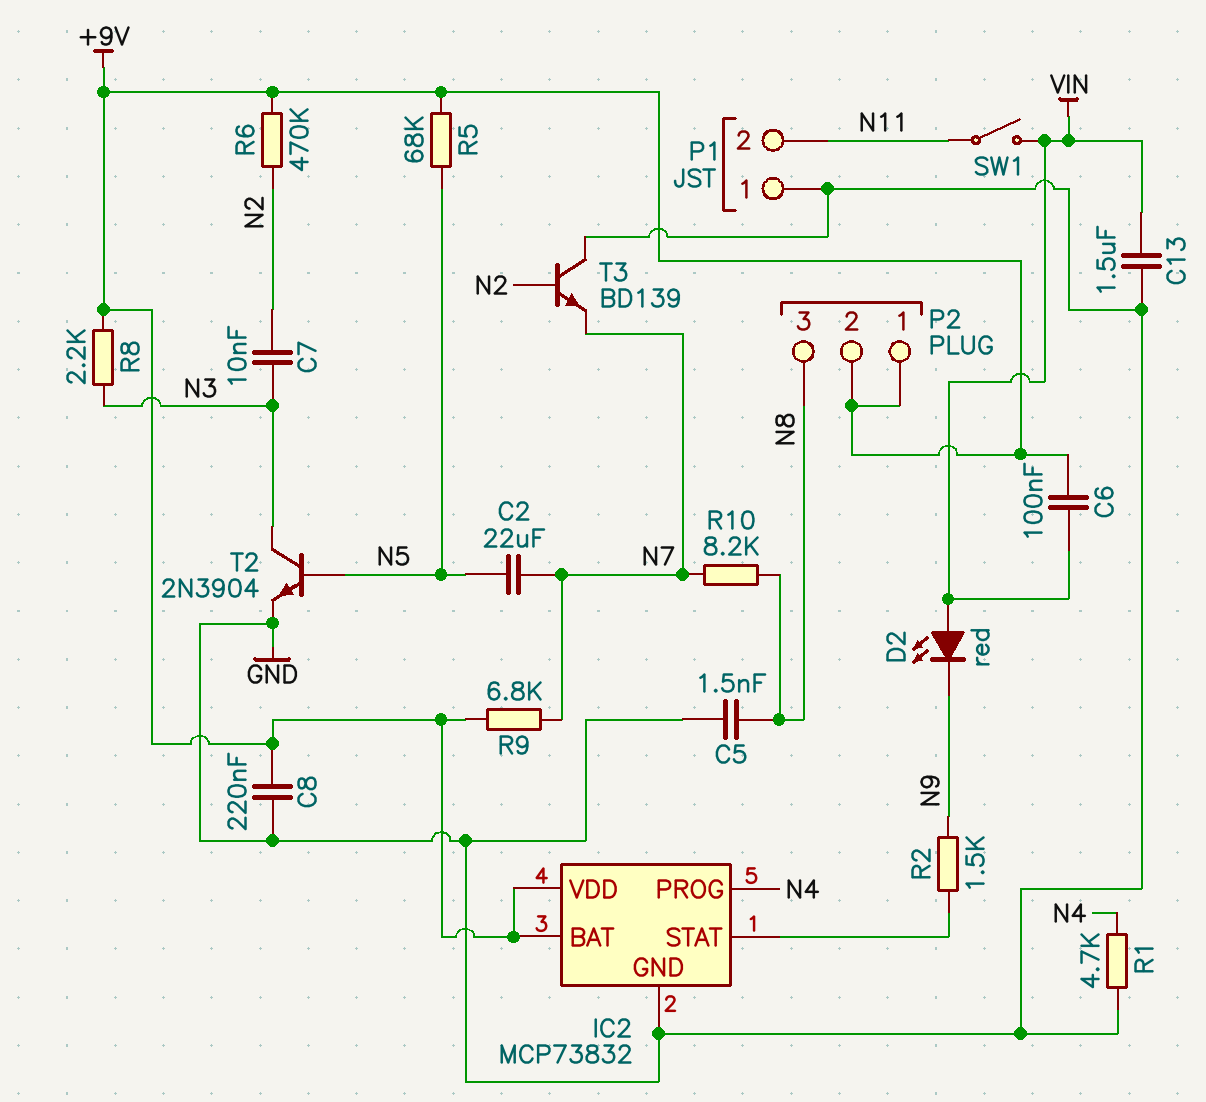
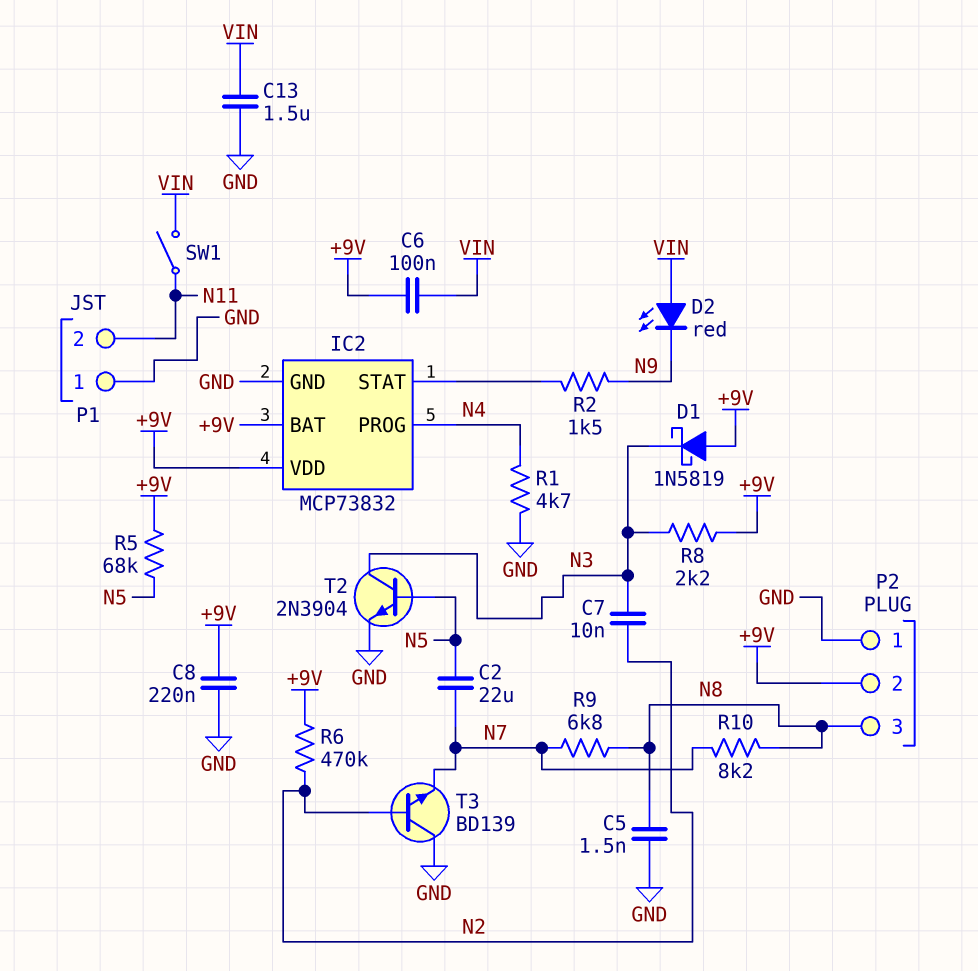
D1: none -> schottky 1N5819 (A +9V, K N3)
P2 pin 1: +9V -> GND
R9: 6.8k (+9V, N7) -> 6.8k (N7, N8)

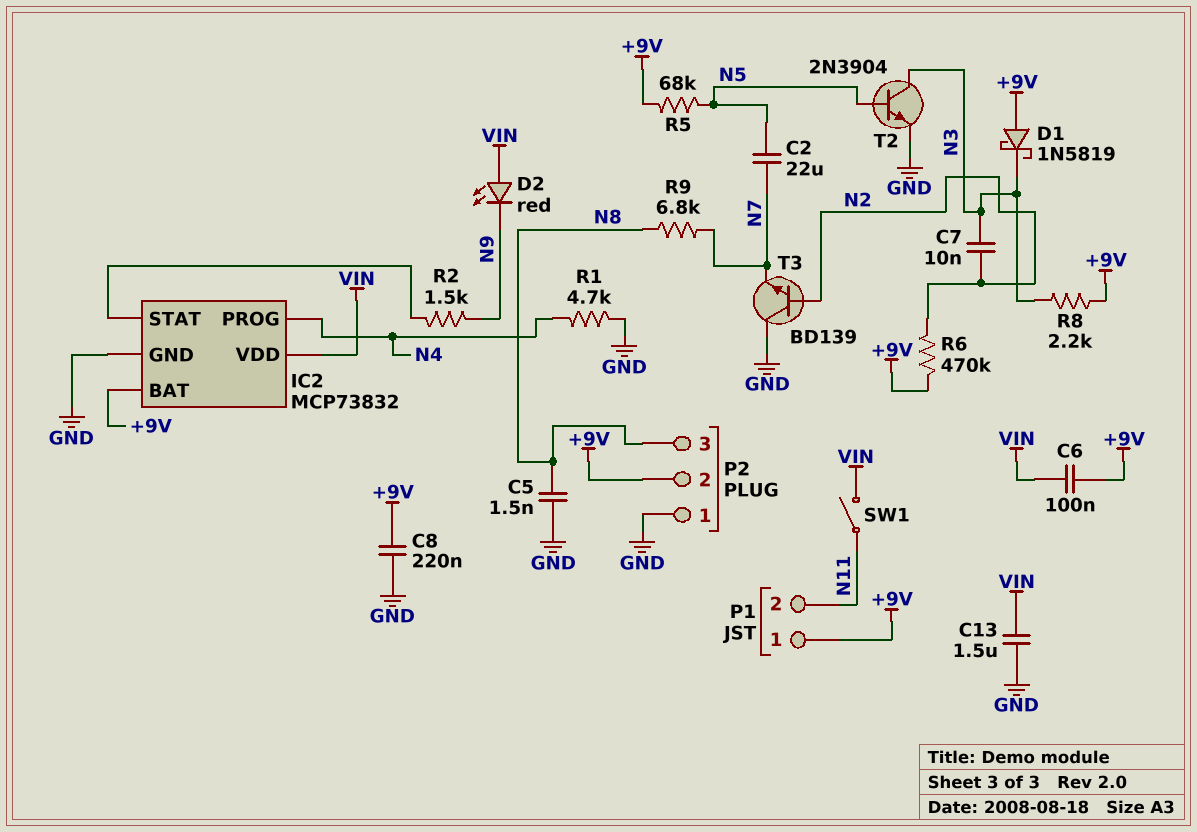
IC2 pin VDD: +9V -> VIN
P1 pin 1: GND -> +9V
R10: 8.2k (N7, N8) -> none

